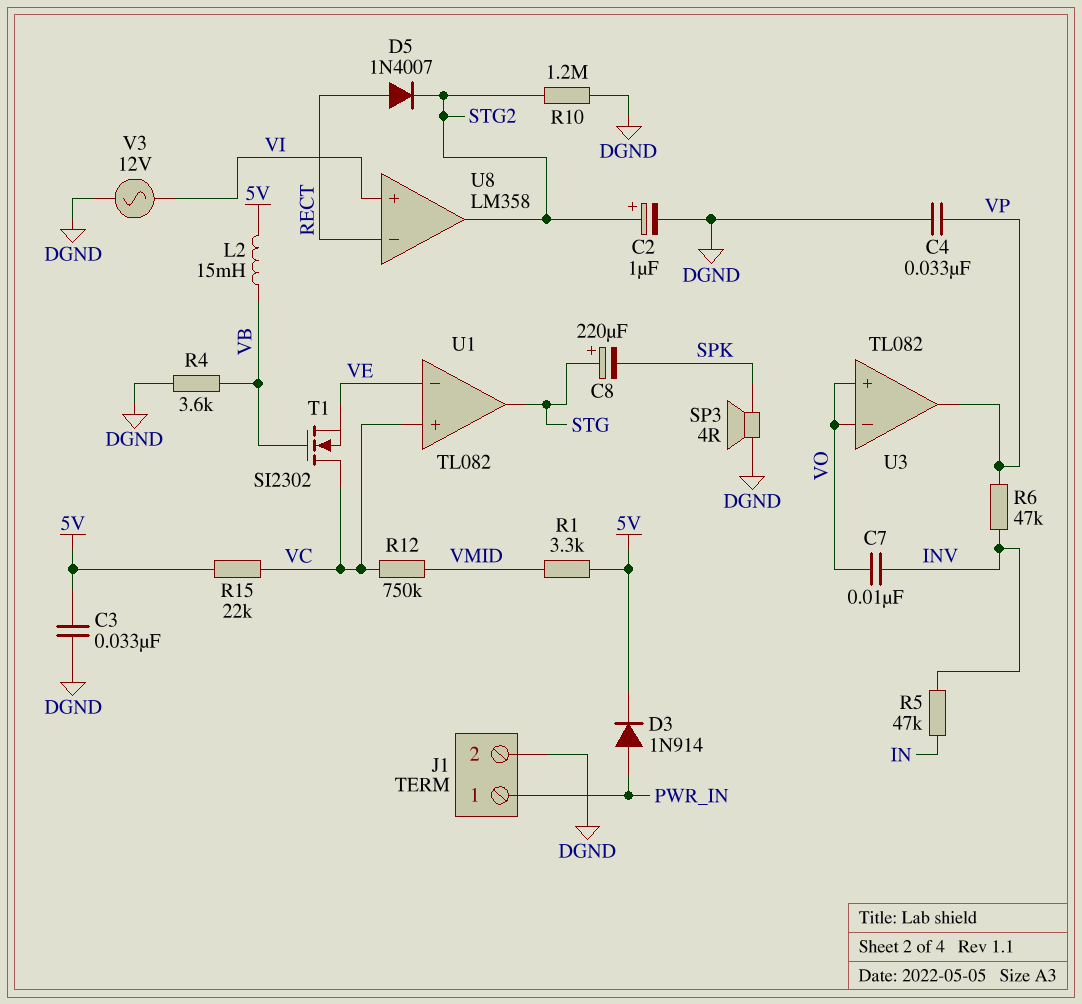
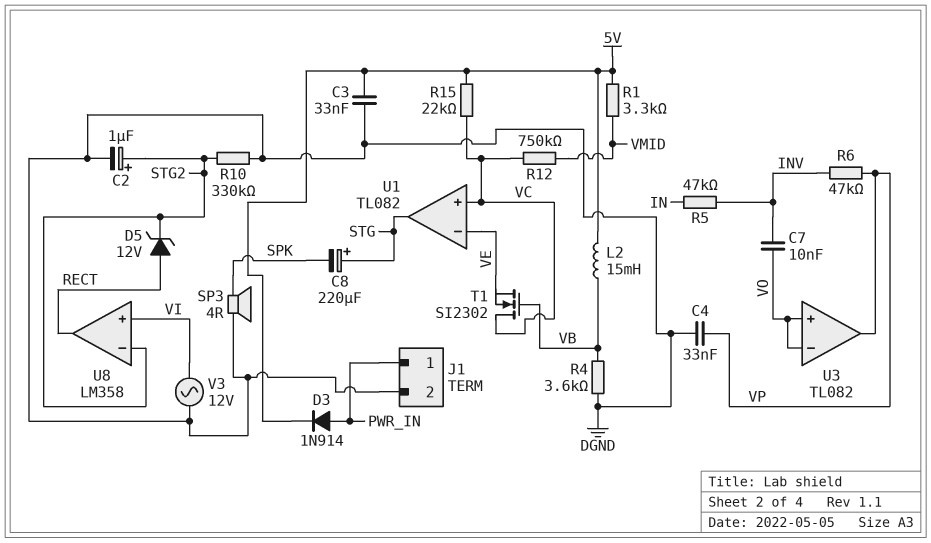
D5: diode 1N4007 (A RECT, K STG2) -> zener 12V (A RECT, K STG2)
R10: 1.2M (DGND, STG2) -> 330k (DGND, STG2)
U8 pin in-: RECT -> STG2
U8 pin out: STG2 -> RECT

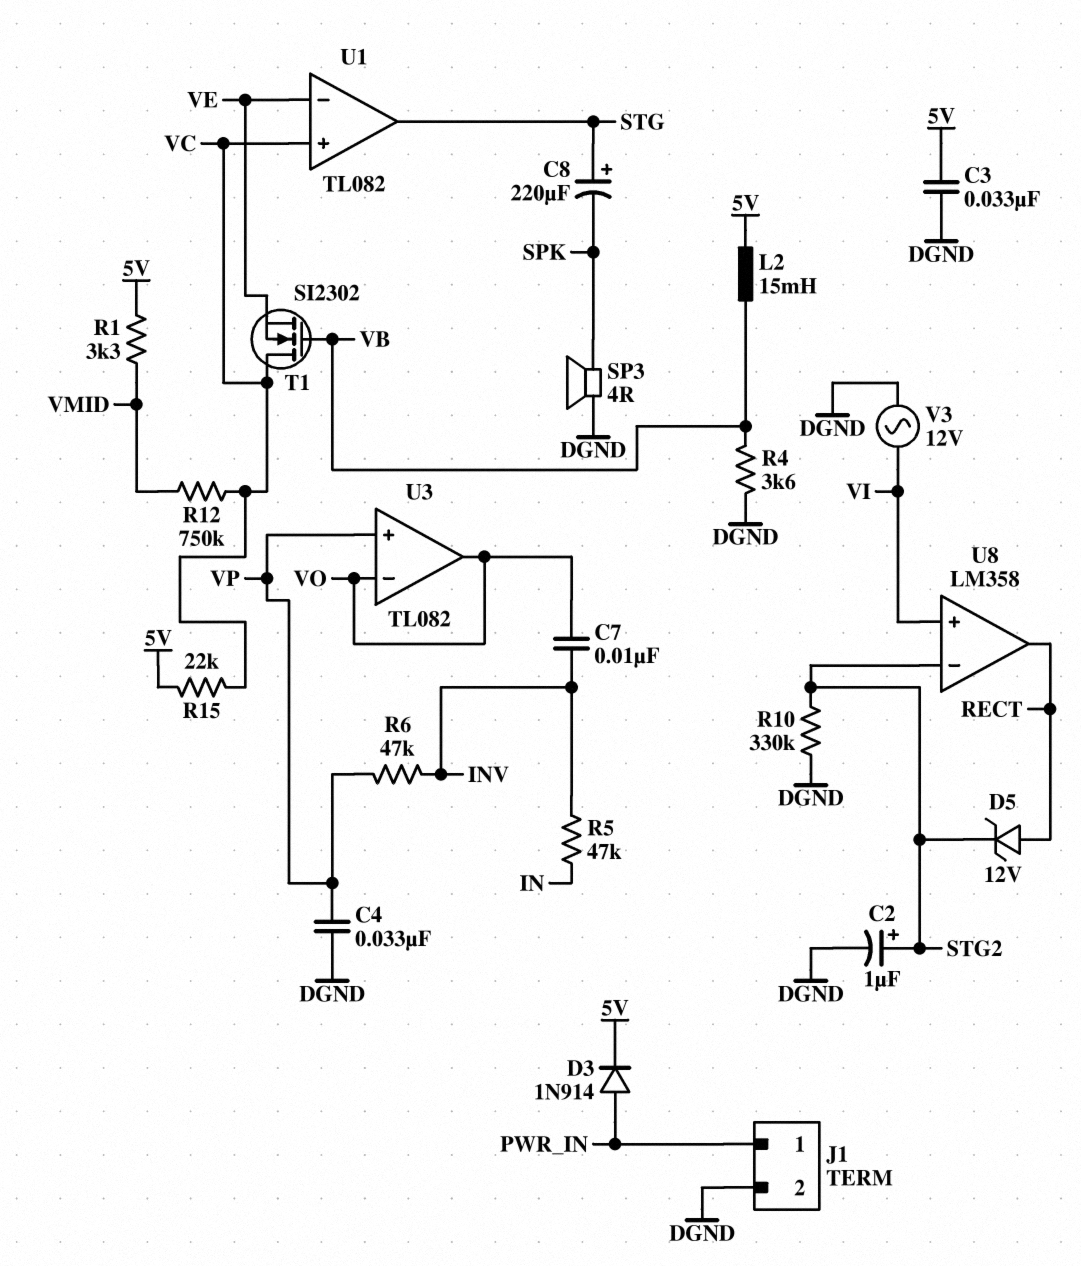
U3 pin in+: VO -> VP
U3 pin out: VP -> VO

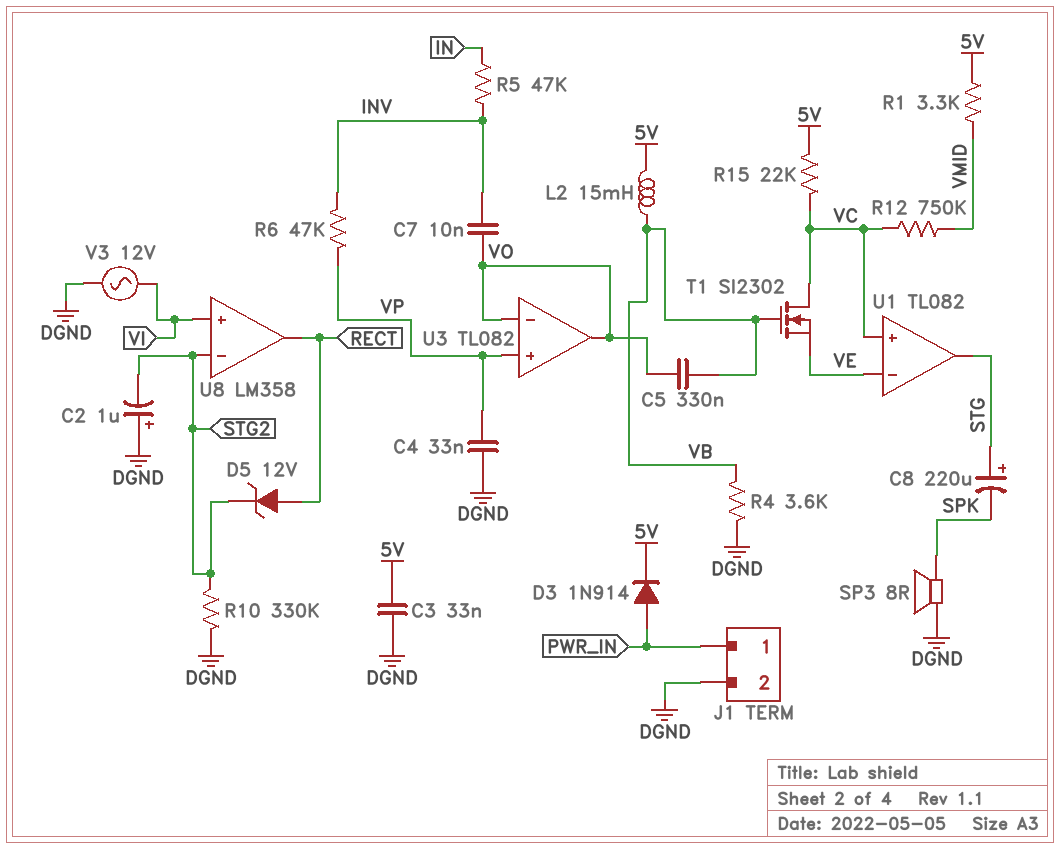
C2: 1uF (plus STG2, minus DGND) -> 1uF (plus DGND, minus STG2)
C5: none -> 330nF (VB, VO)
SP3: speaker 4R (DGND, SPK) -> speaker 8R (DGND, SPK)

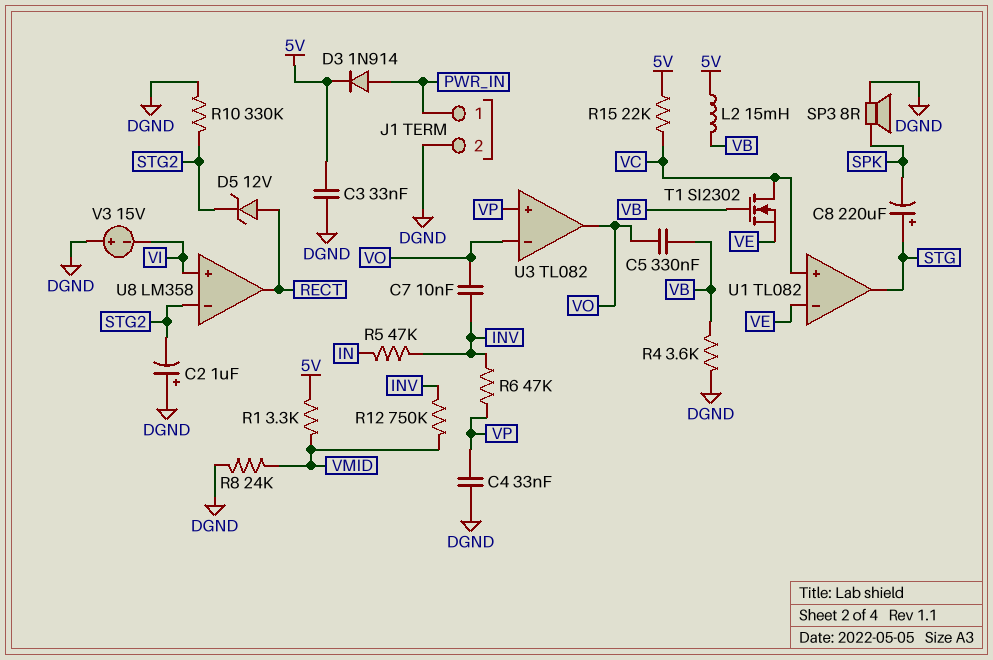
R8: none -> 24k (DGND, VMID)
R12: 750k (VC, VMID) -> 750k (INV, VMID)
V3: AC 12V (DGND, VI) -> 15V (plus DGND, minus VI)

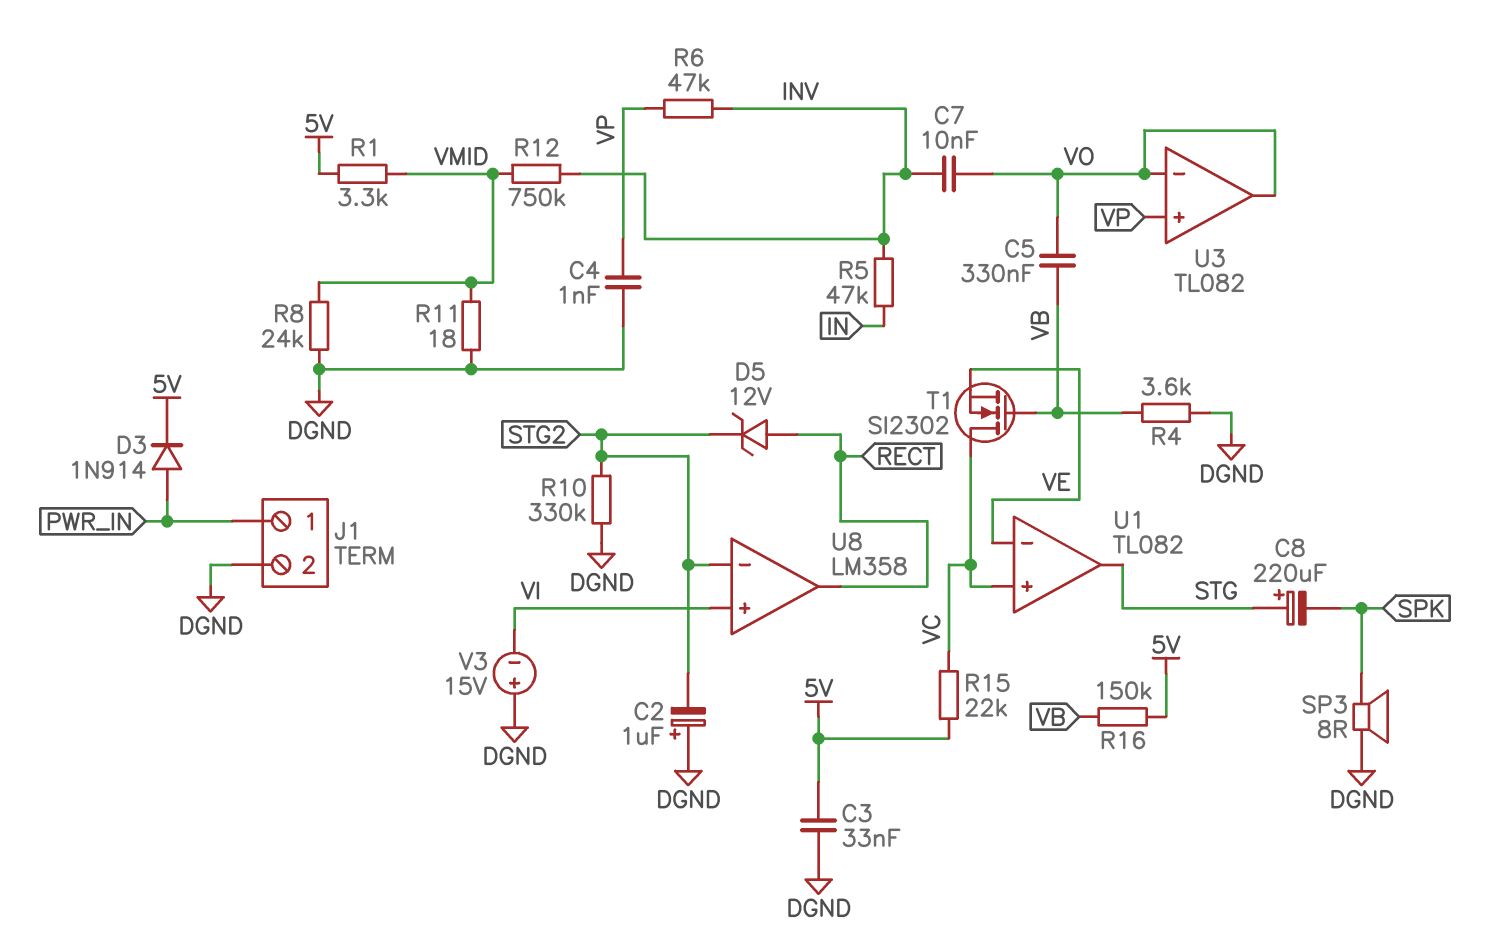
C4: 33nF (DGND, VP) -> 1nF (DGND, VP)
L2: 15mH (5V, VB) -> none
R11: none -> 18 (DGND, VMID)
R16: none -> 150k (5V, VB)

